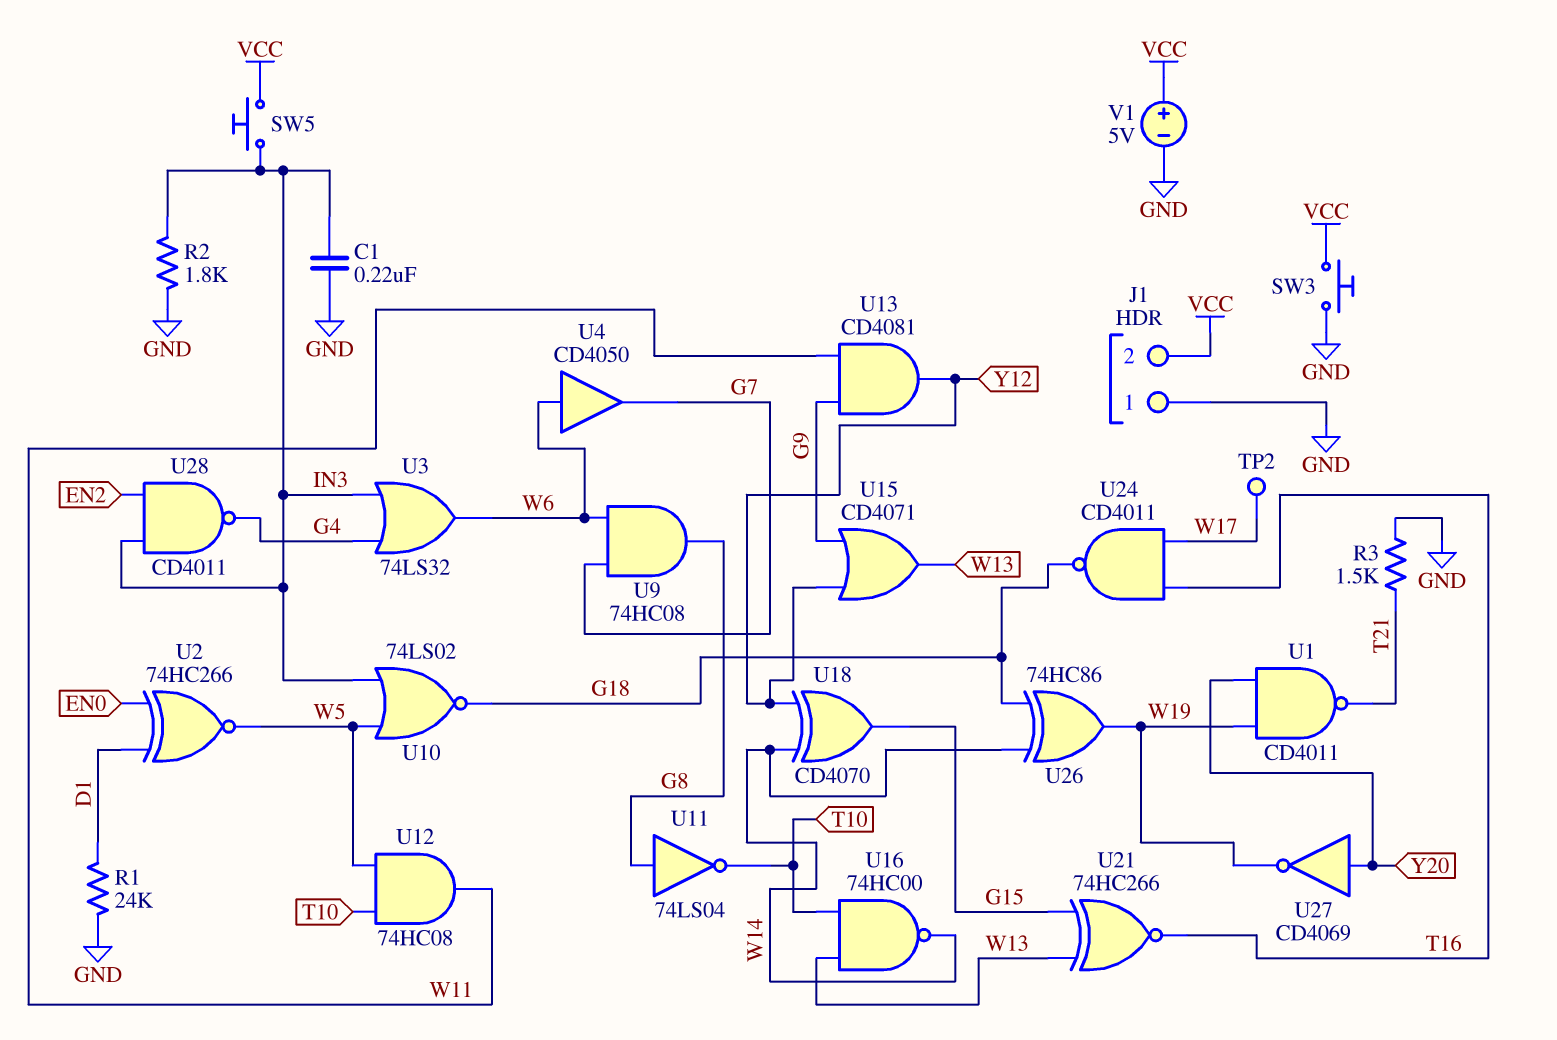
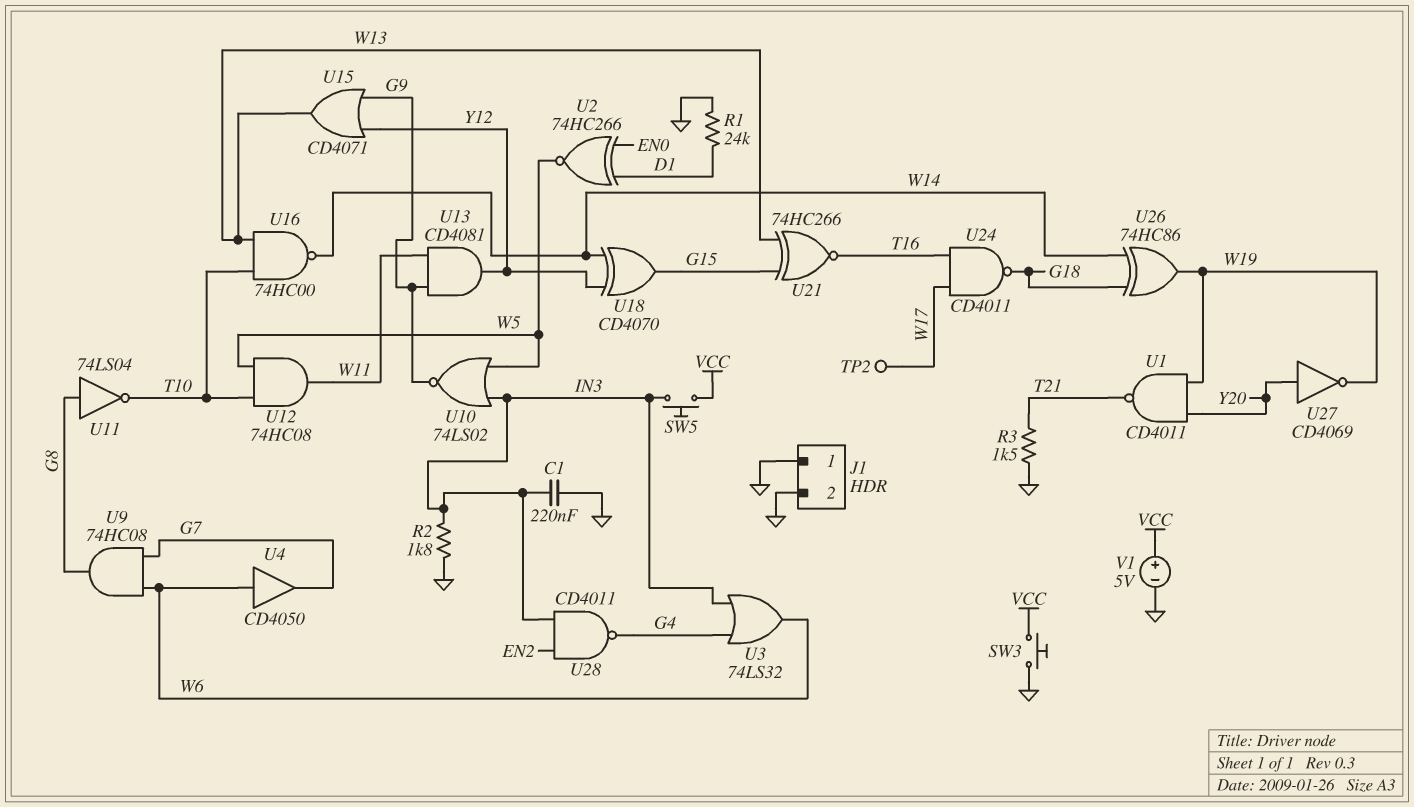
J1 pin 2: VCC -> GND
U10: NOR 74LS02 (in IN3, in W5, out G18) -> NOR 74LS02 (in IN3, in W5, out G9)

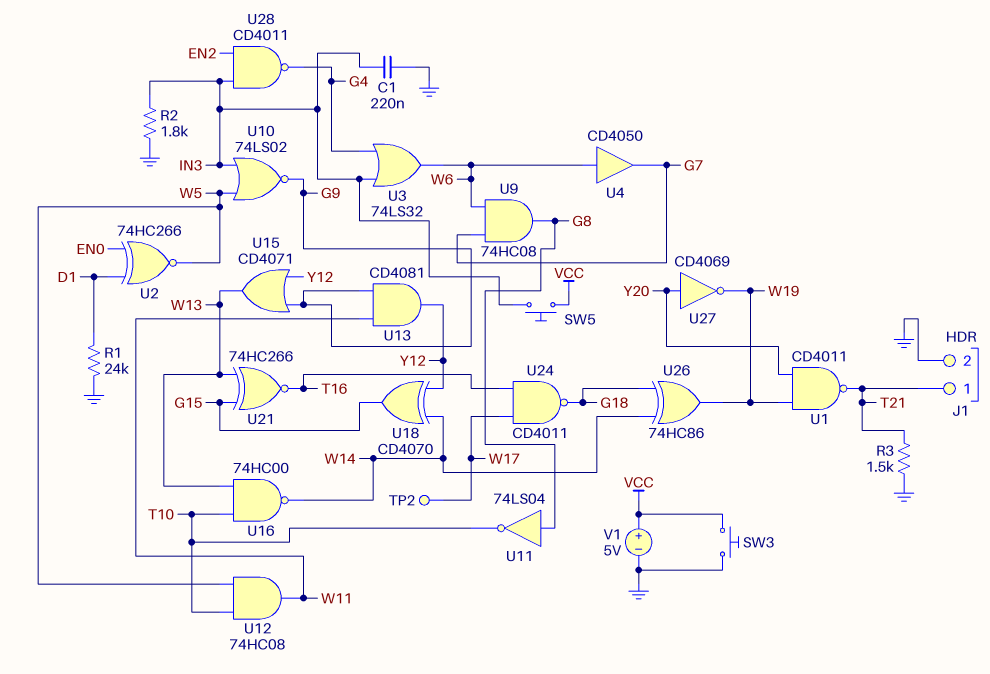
J1 pin 1: GND -> T21

